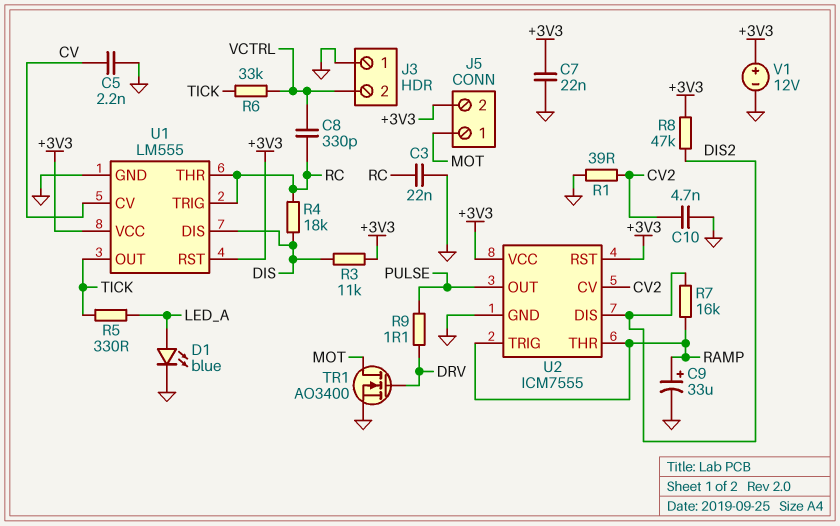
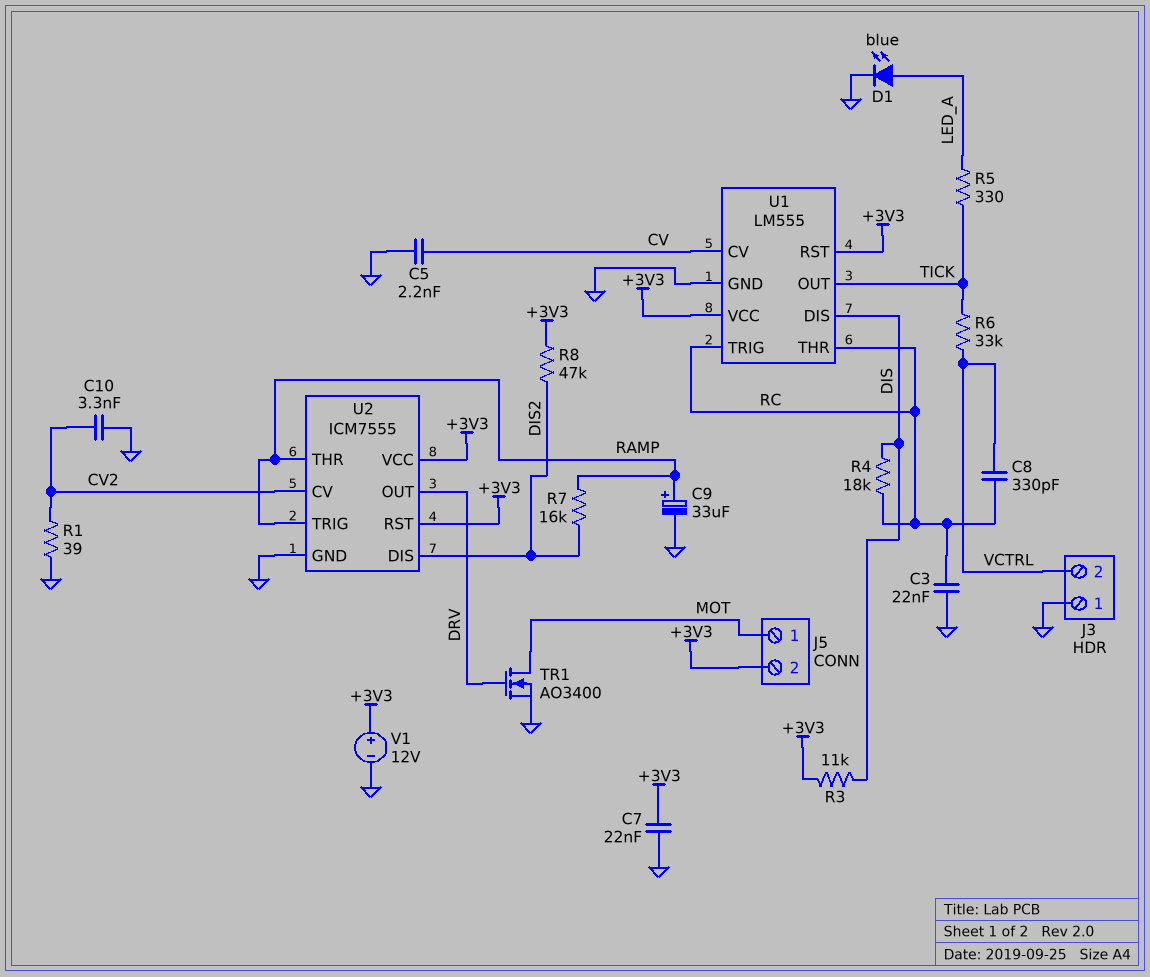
C10: 4.7nF (CV2, GND) -> 3.3nF (CV2, GND)
R9: 1.1 (DRV, PULSE) -> none
U2 pin OUT: PULSE -> DRV

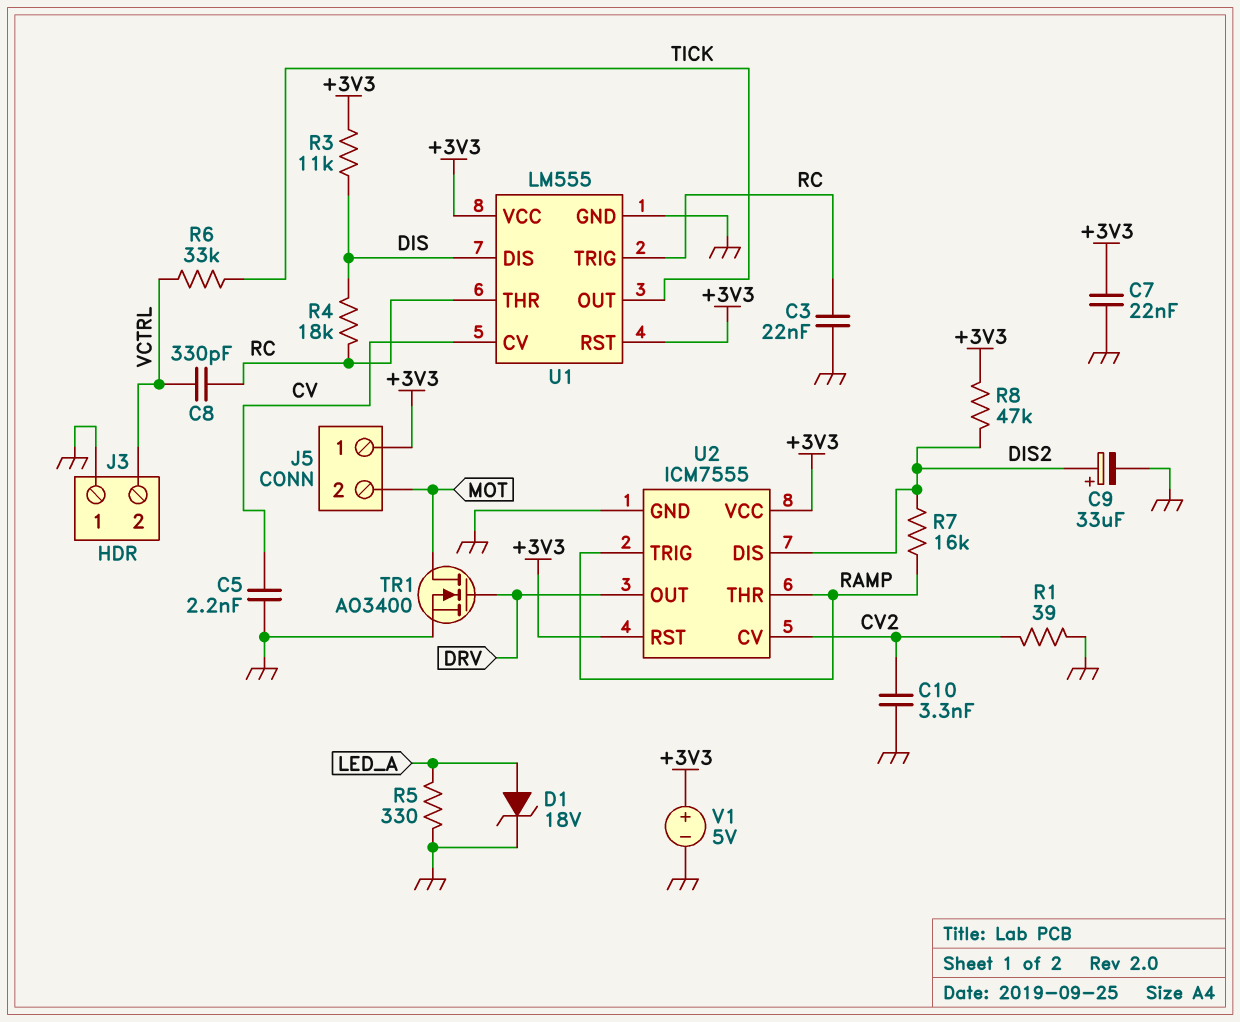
C9: 33uF (plus RAMP, minus GND) -> 33uF (plus DIS2, minus GND)
D1: LED blue (A LED_A, K GND) -> zener 18V (A LED_A, K GND)
J5 pin 1: MOT -> +3V3
J5 pin 2: +3V3 -> MOT
R5: 330 (LED_A, TICK) -> 330 (GND, LED_A)
V1: 12V (plus +3V3, minus GND) -> 5V (plus +3V3, minus GND)

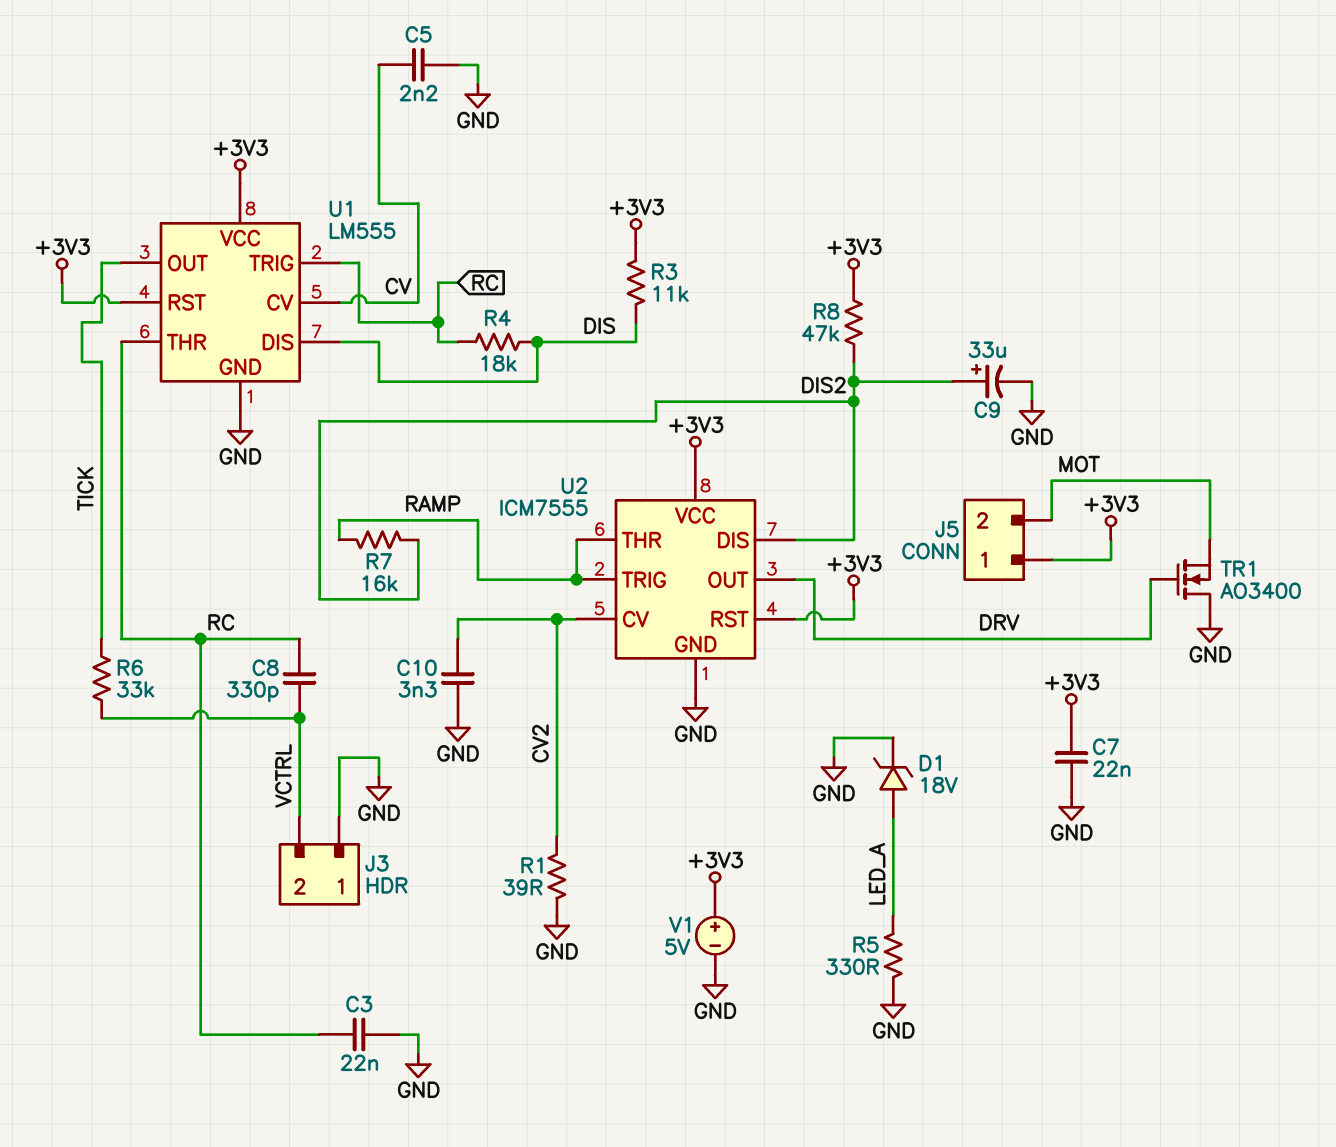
TR1: NMOS AO3400 (G DRV, D MOT, S GND) -> NMOS AO3400 (G DRV, D GND, S MOT)

